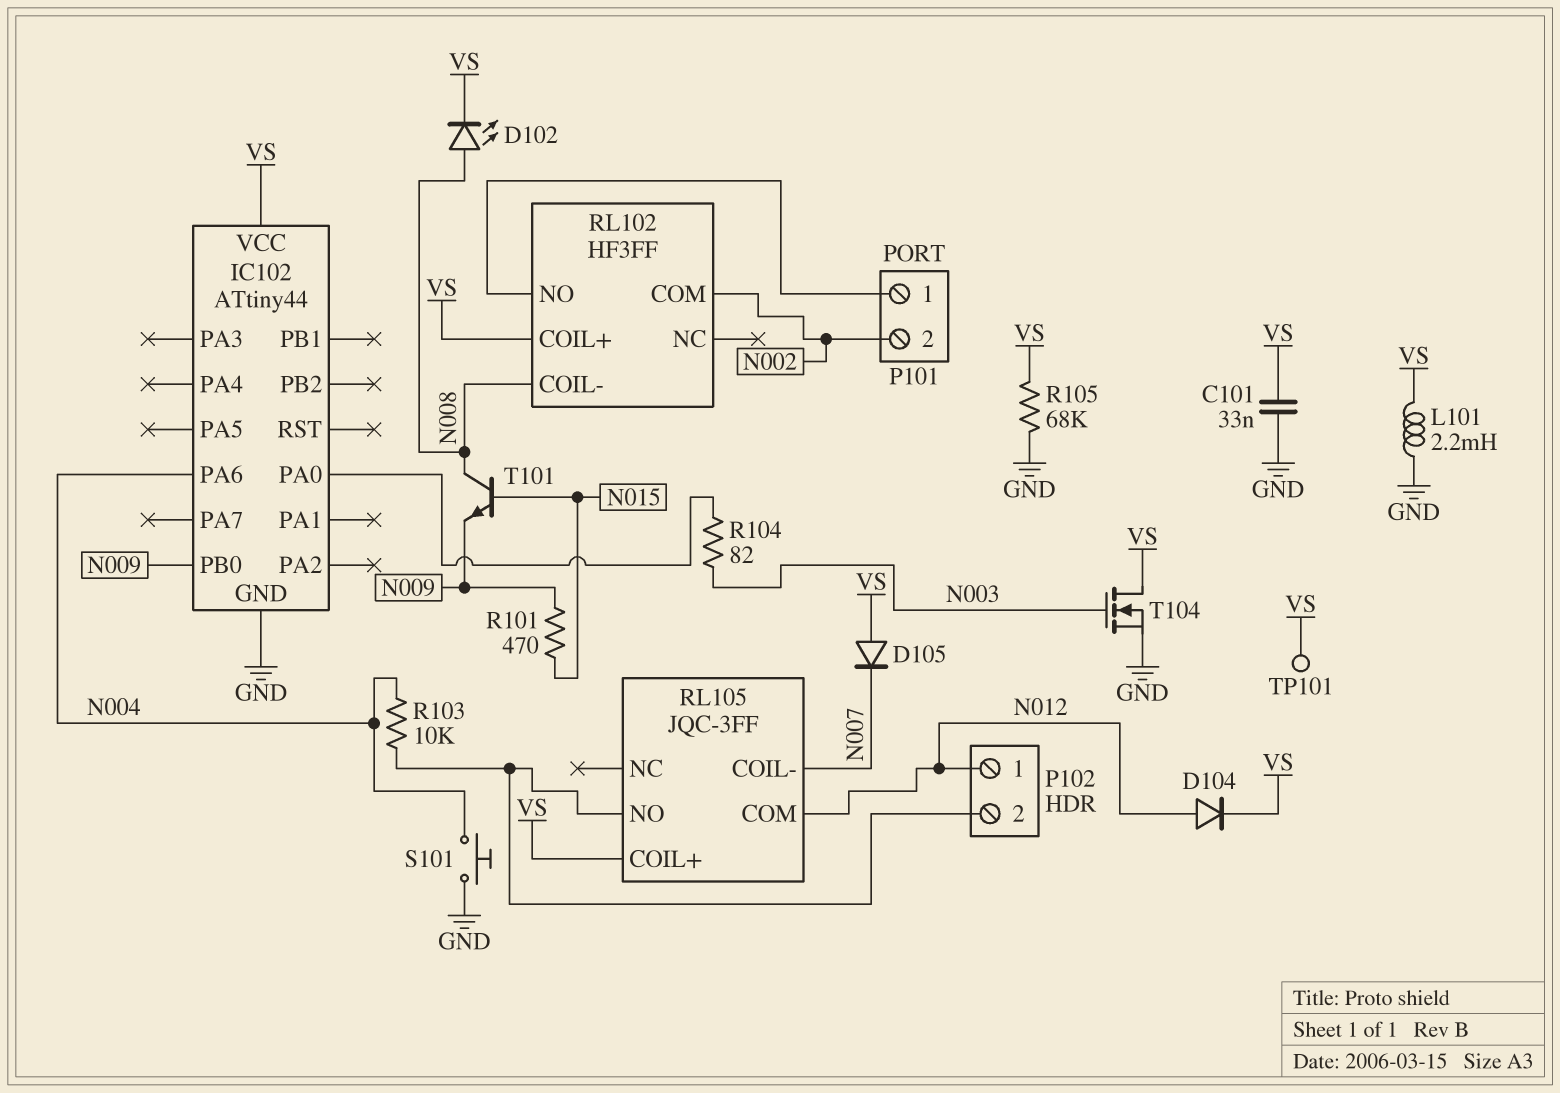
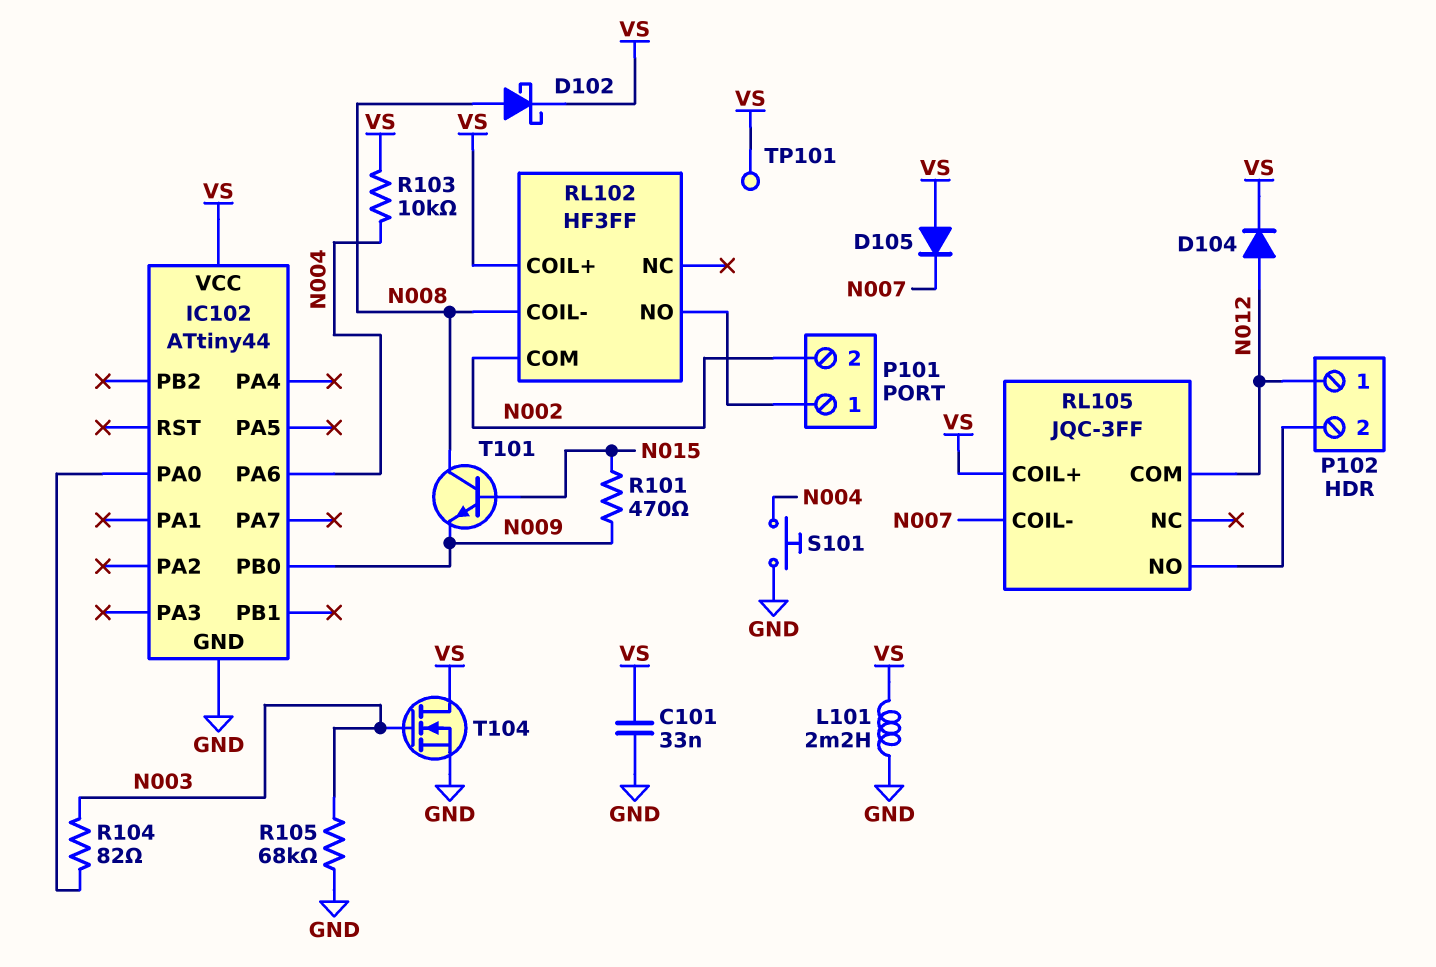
D102: LED (A N008, K VS) -> schottky (A N008, K VS)
R103: 10k (N004, P102/2) -> 10k (N004, VS)
R105: 68k (GND, VS) -> 68k (GND, N003)

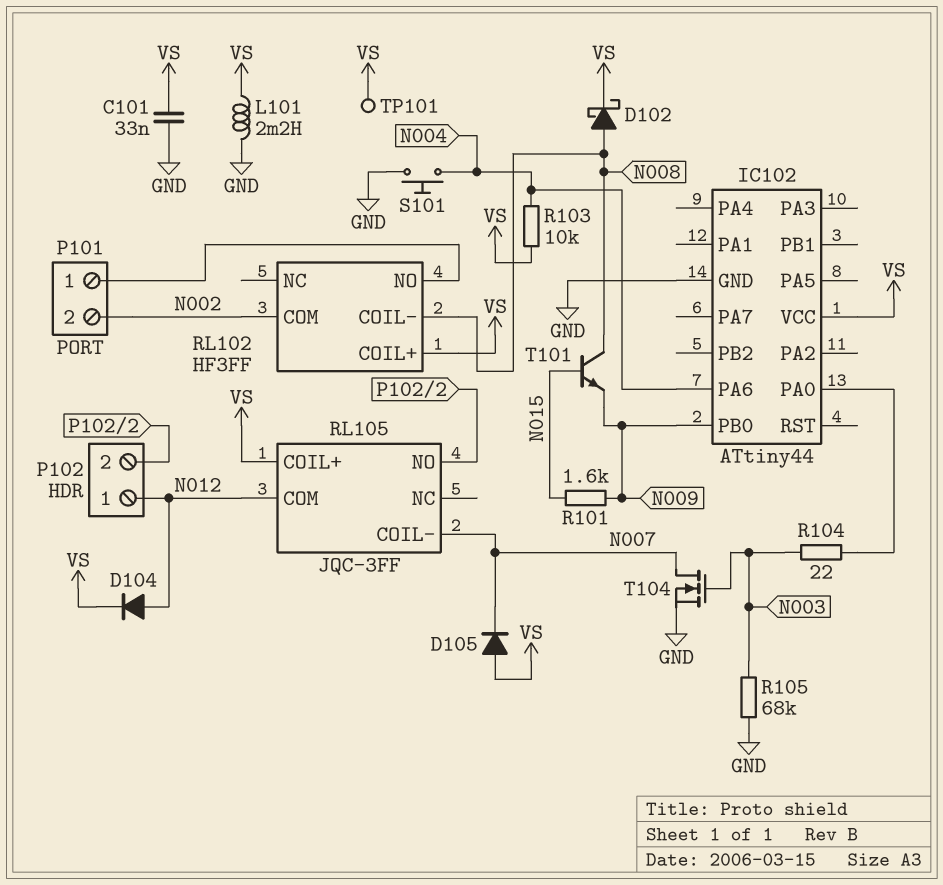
R101: 470 (N009, N015) -> 1.6k (N009, N015)
R104: 82 (IC102/PA0, N003) -> 22 (IC102/PA0, N003)
T104: NMOS (G N003, D VS, S GND) -> NMOS (G N003, D N007, S GND)

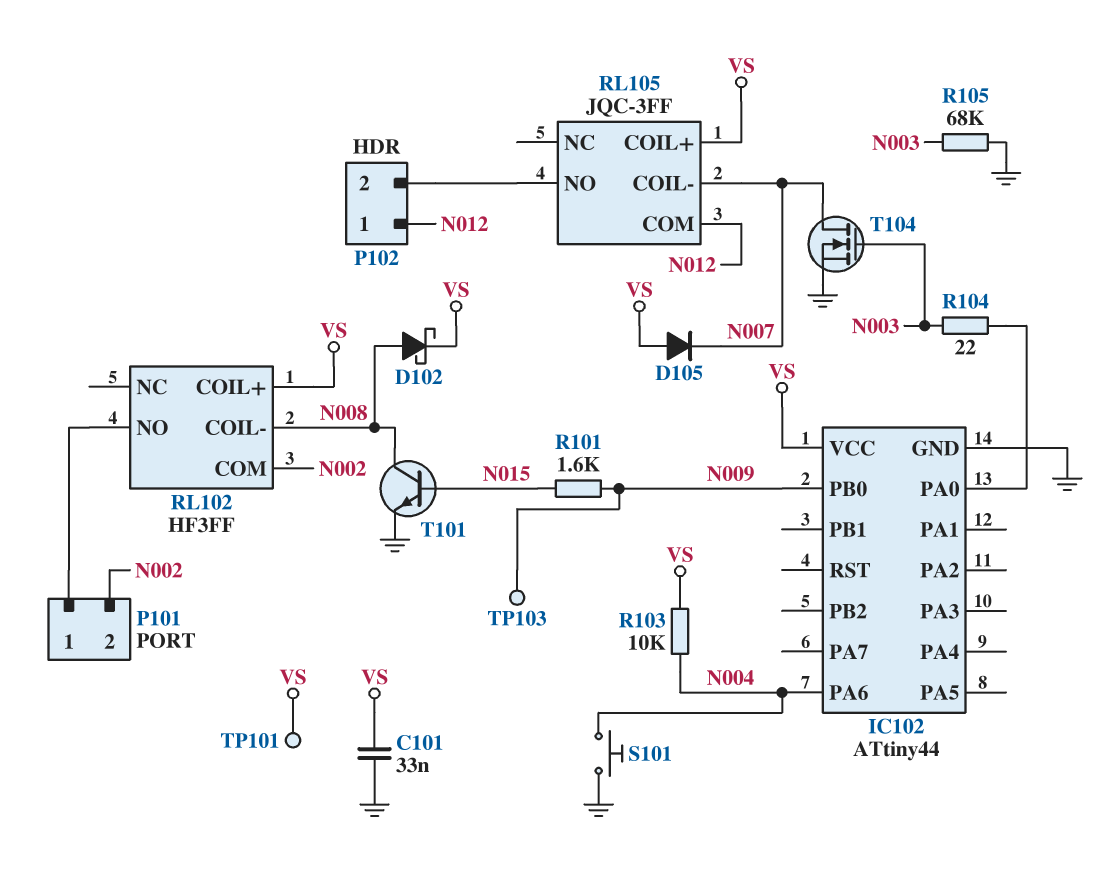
D104: diode (A N012, K VS) -> none
L101: 2.2mH (GND, VS) -> none
T101: NPN (B N015, C N008, E N009) -> NPN (B N015, C N008, E GND)
TP103: none -> test point (N009)

